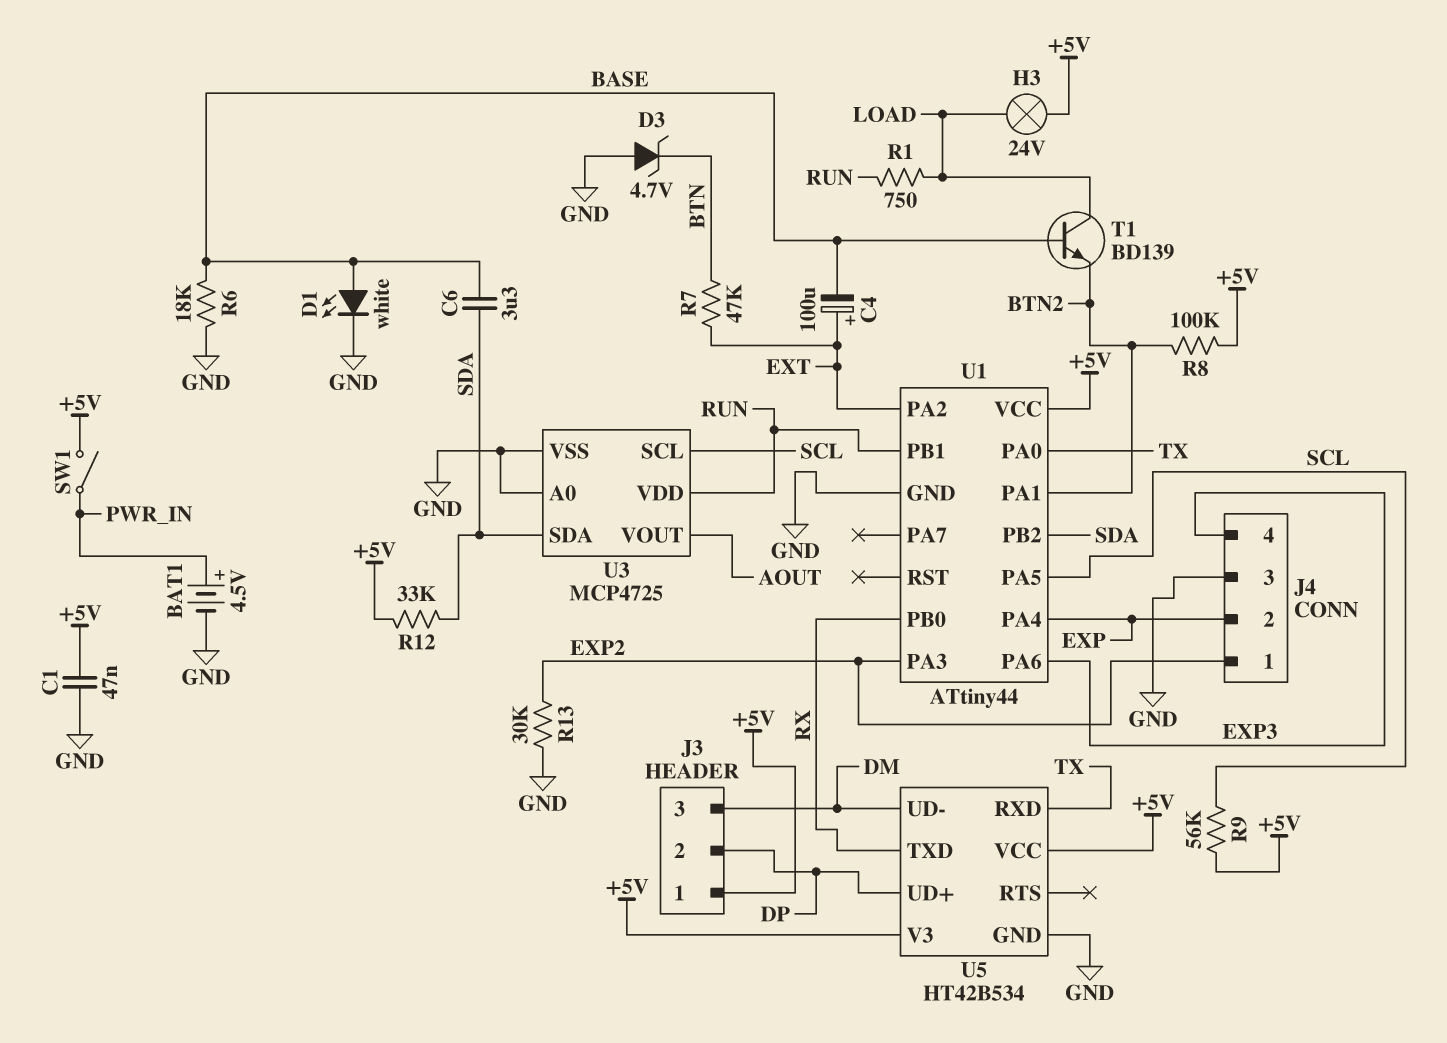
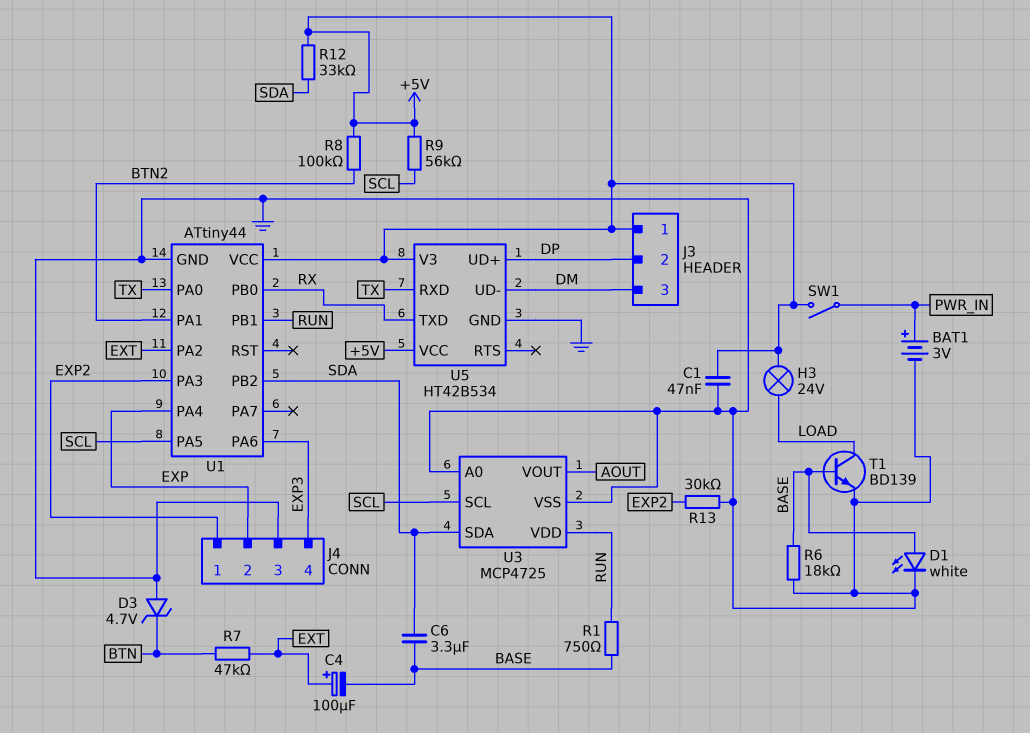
BAT1: 4.5V (plus PWR_IN, minus GND) -> 3V (plus PWR_IN, minus GND)
R1: 750 (LOAD, RUN) -> 750 (BASE, RUN)
T1: NPN BD139 (B BASE, C LOAD, E BTN2) -> NPN BD139 (B BASE, C LOAD, E GND)

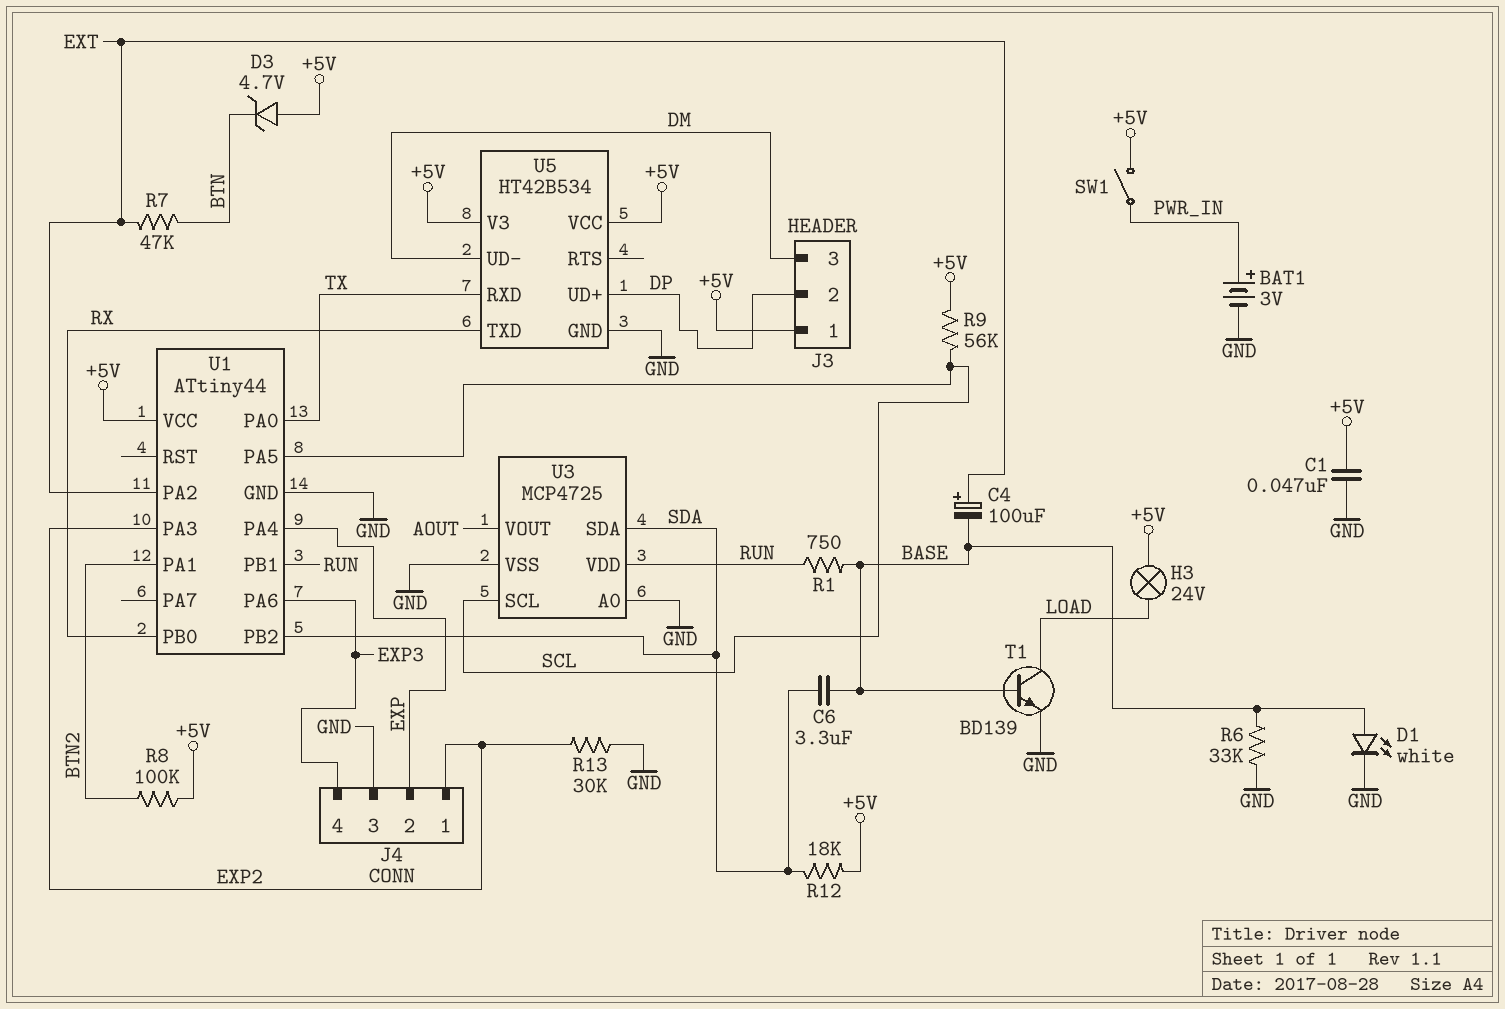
D3: zener 4.7V (A GND, K BTN) -> zener 4.7V (A +5V, K BTN)
R6: 18k (BASE, GND) -> 33k (BASE, GND)
R12: 33k (+5V, SDA) -> 18k (+5V, SDA)

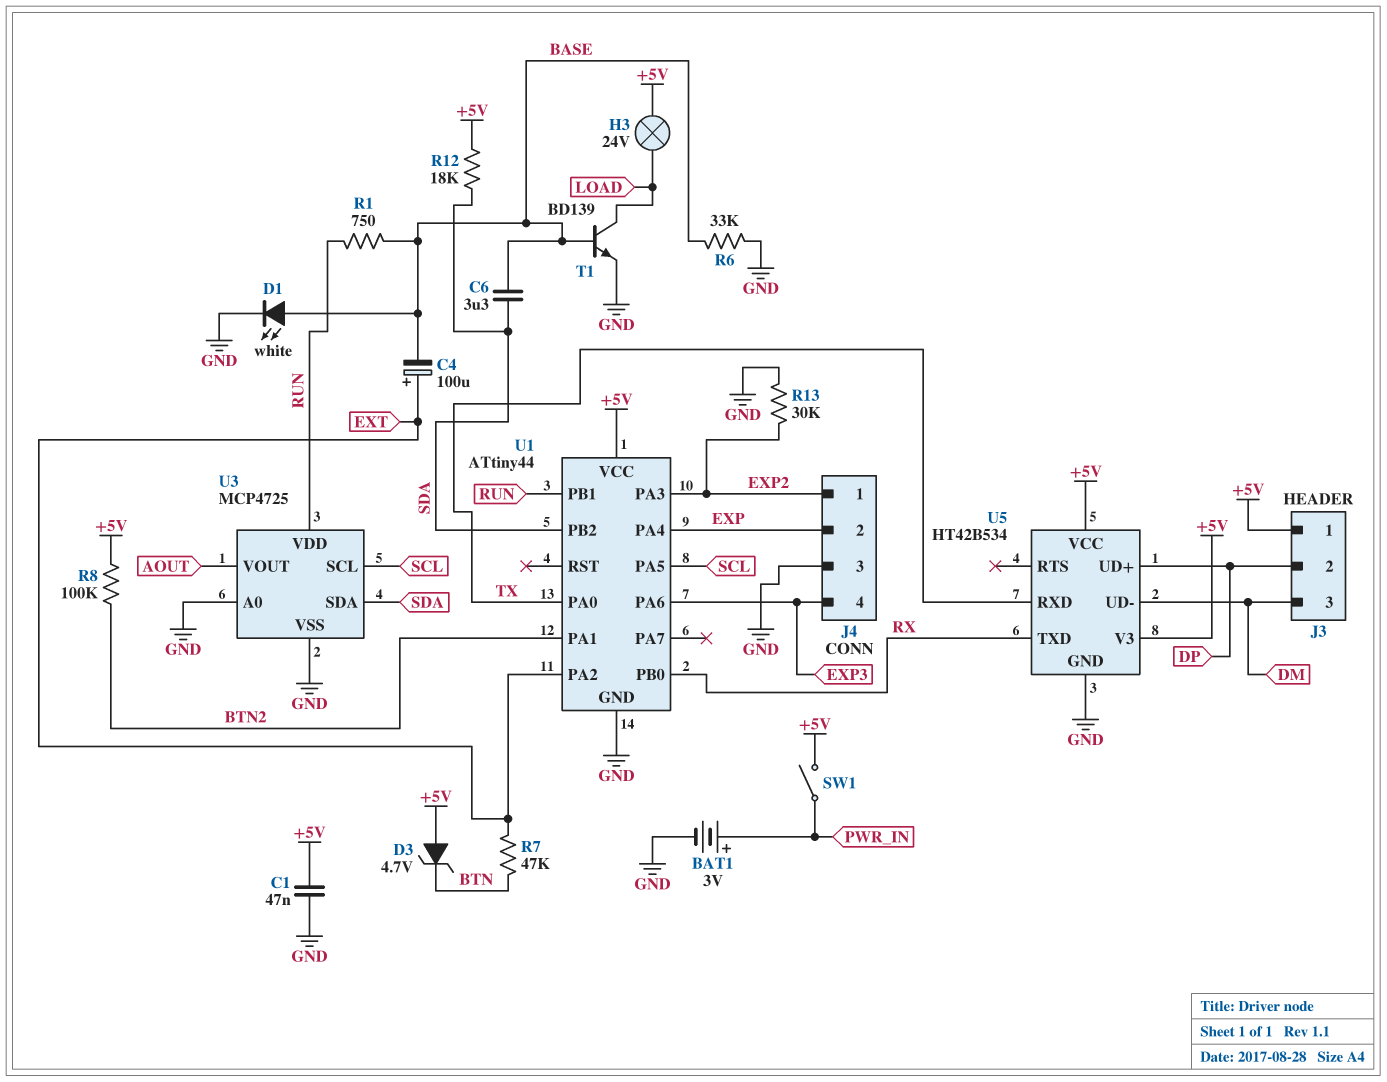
R9: 56k (+5V, SCL) -> none

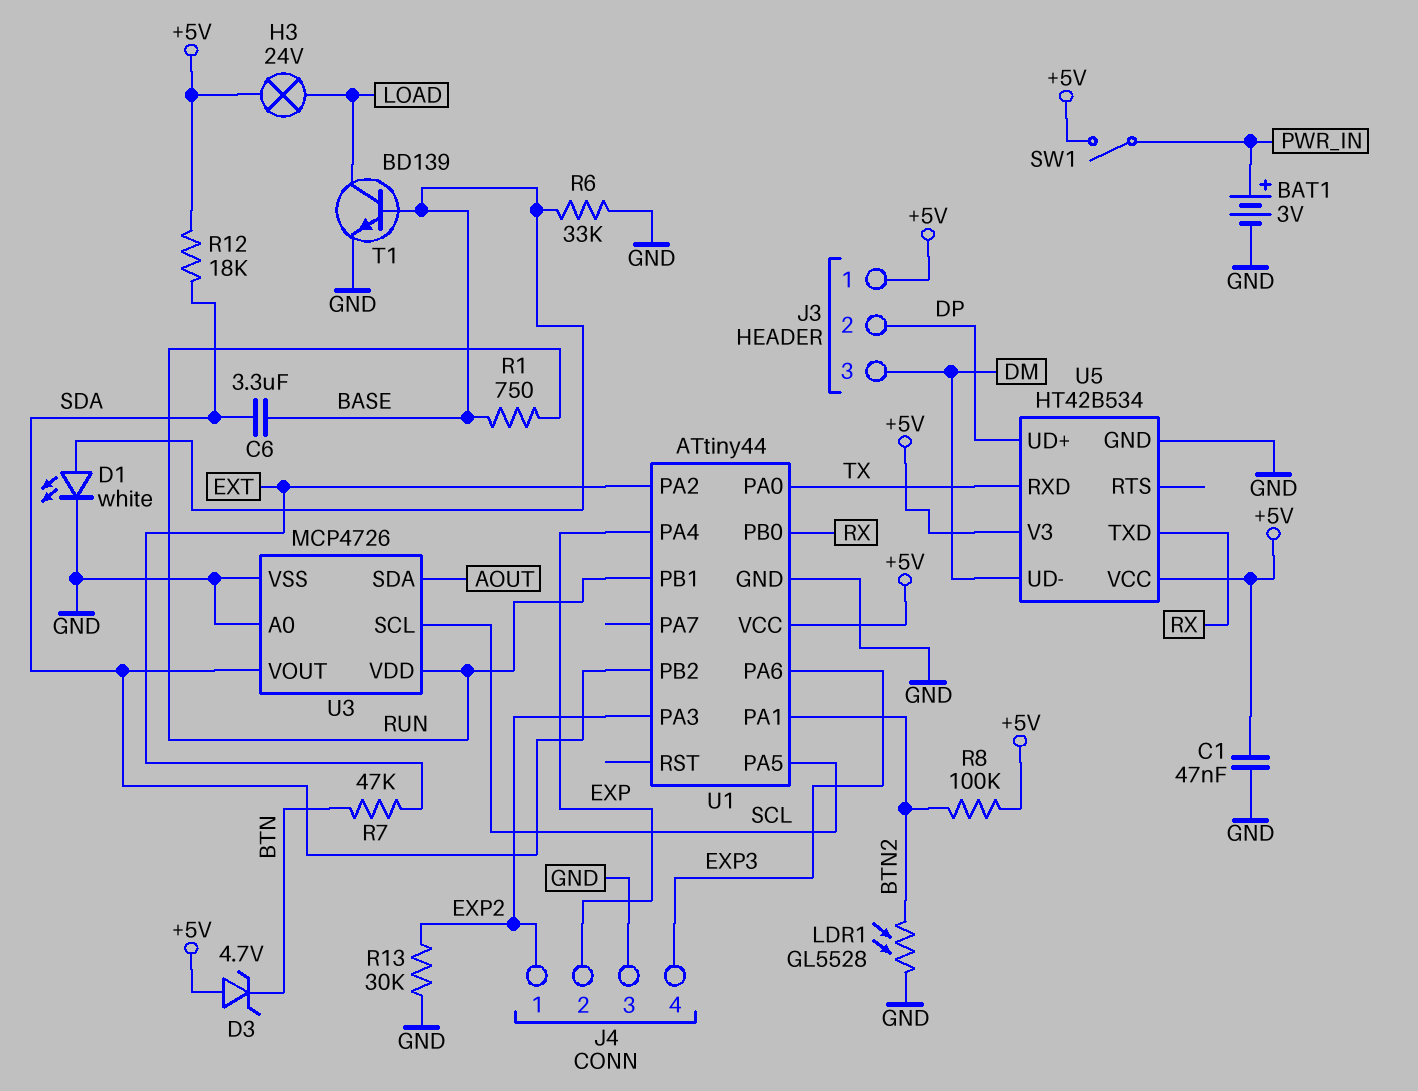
C4: 100uF (plus EXT, minus BASE) -> none
LDR1: none -> GL5528 (BTN2, GND)
U3: MCP4725 -> MCP4726
U3 pin SDA: SDA -> AOUT
U3 pin VOUT: AOUT -> SDA

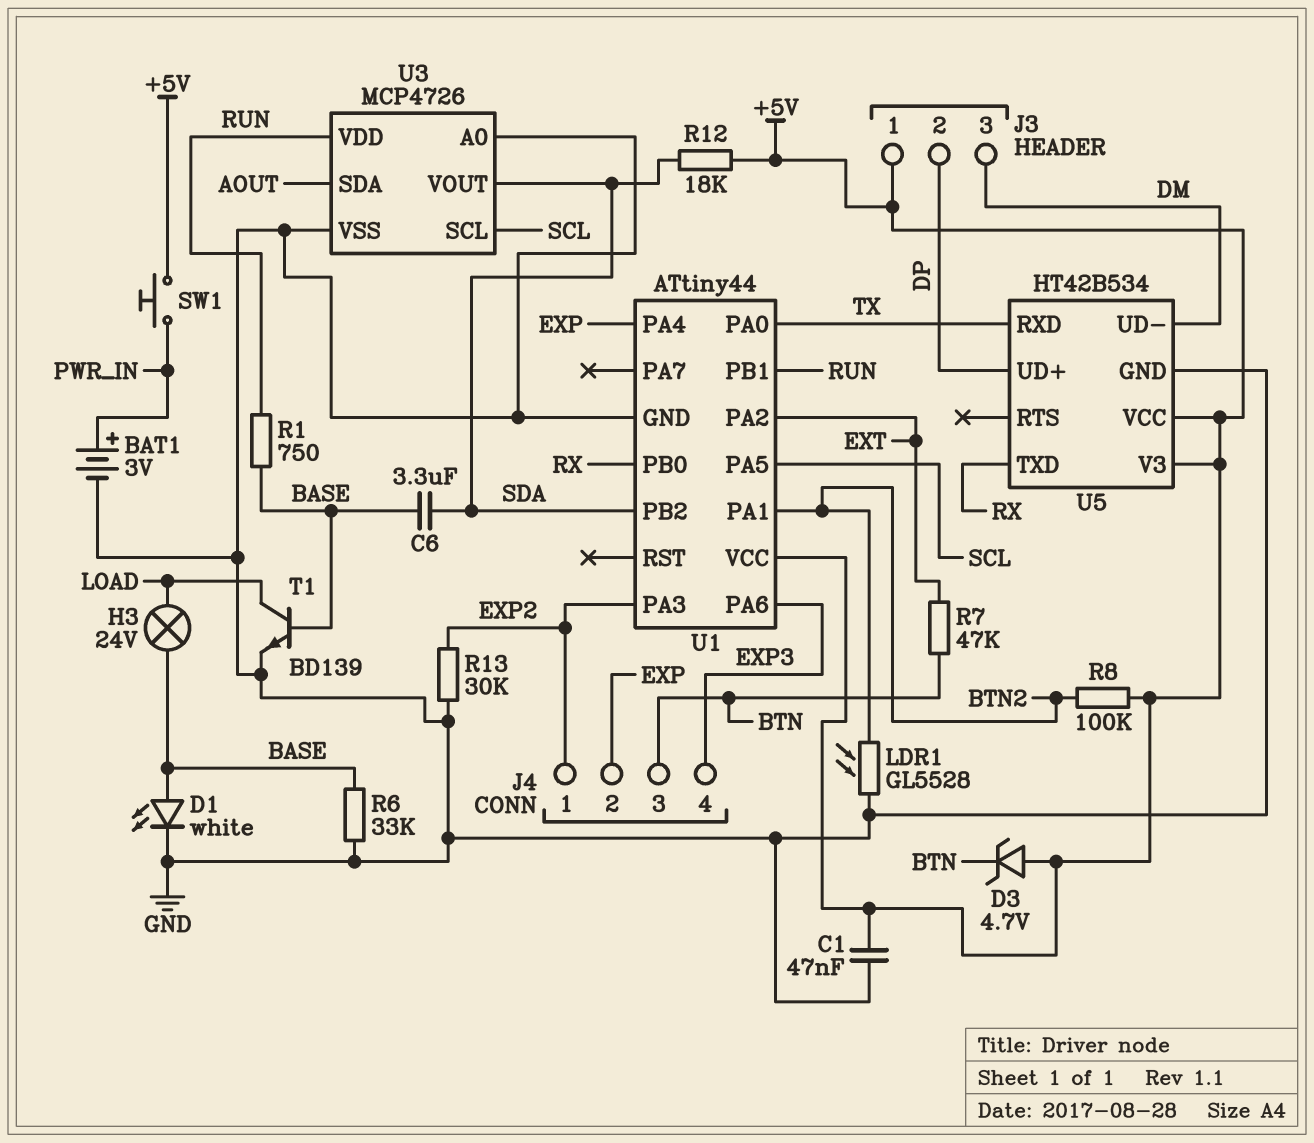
H3: lamp 24V (+5V, LOAD) -> lamp 24V (BASE, LOAD)
J4 pin 3: GND -> BTN
SW1: switch (+5V, PWR_IN) -> button (+5V, PWR_IN)

